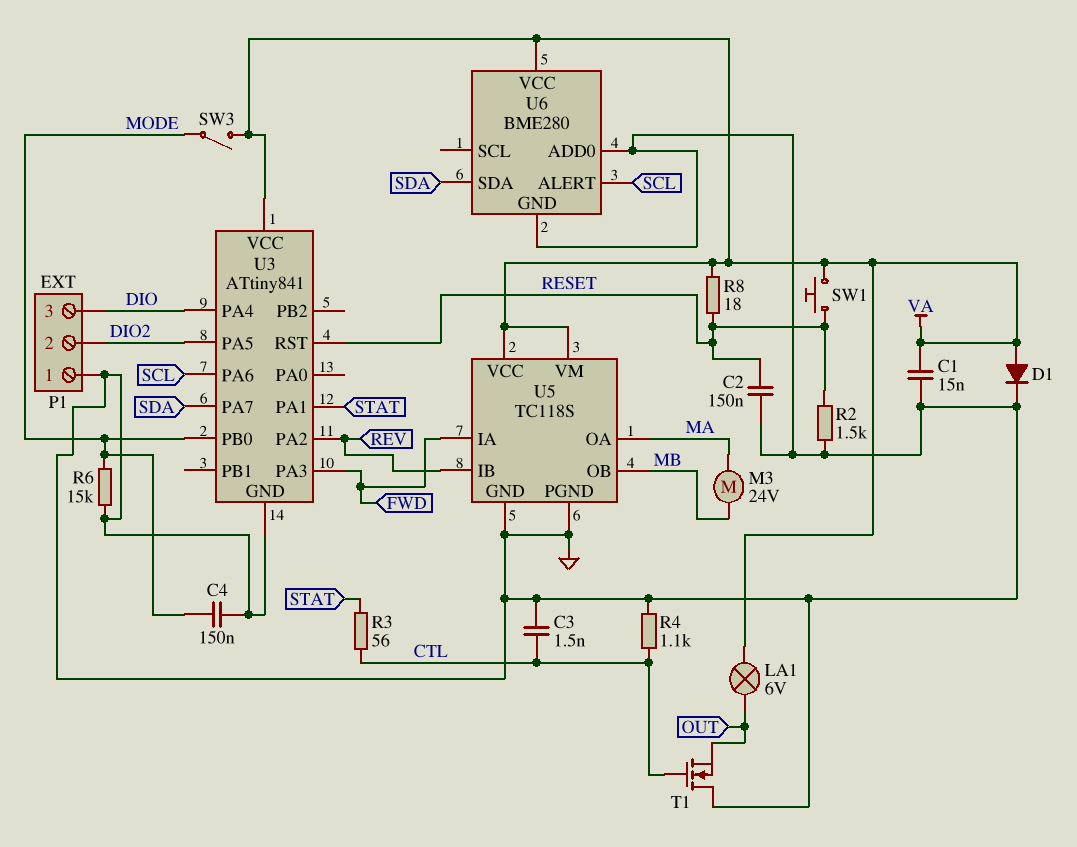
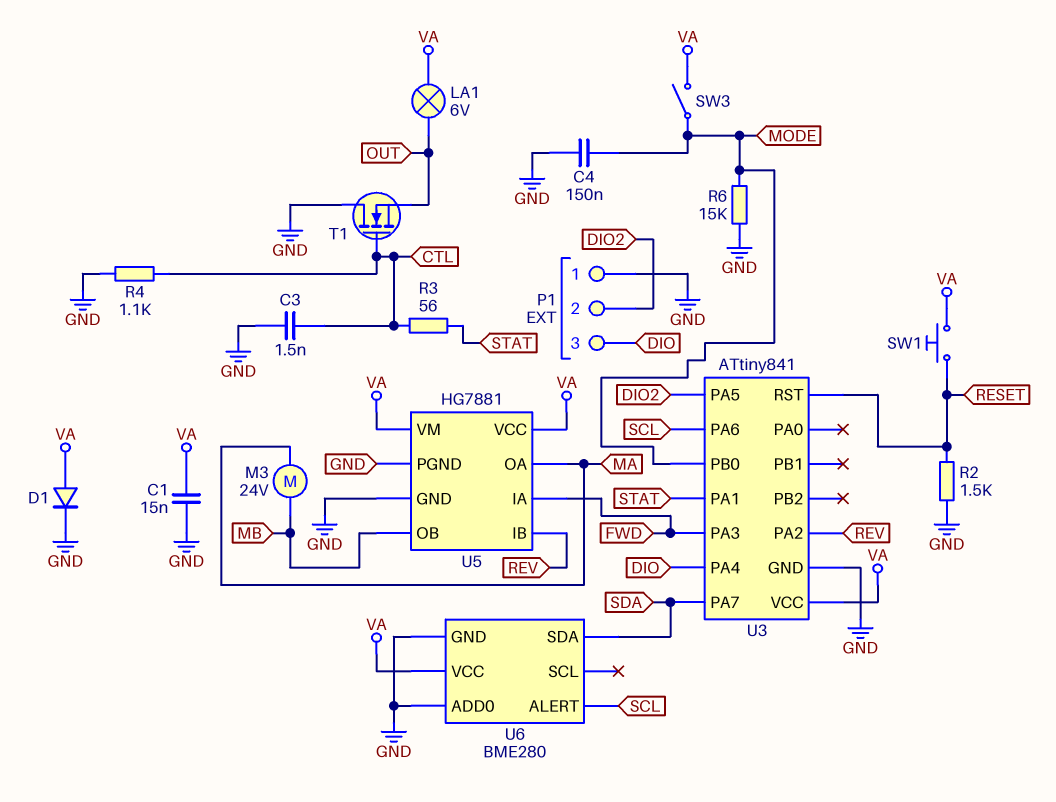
C2: 150nF (GND, RESET) -> none
R8: 18 (RESET, VA) -> none
U5: TC118S -> HG7881

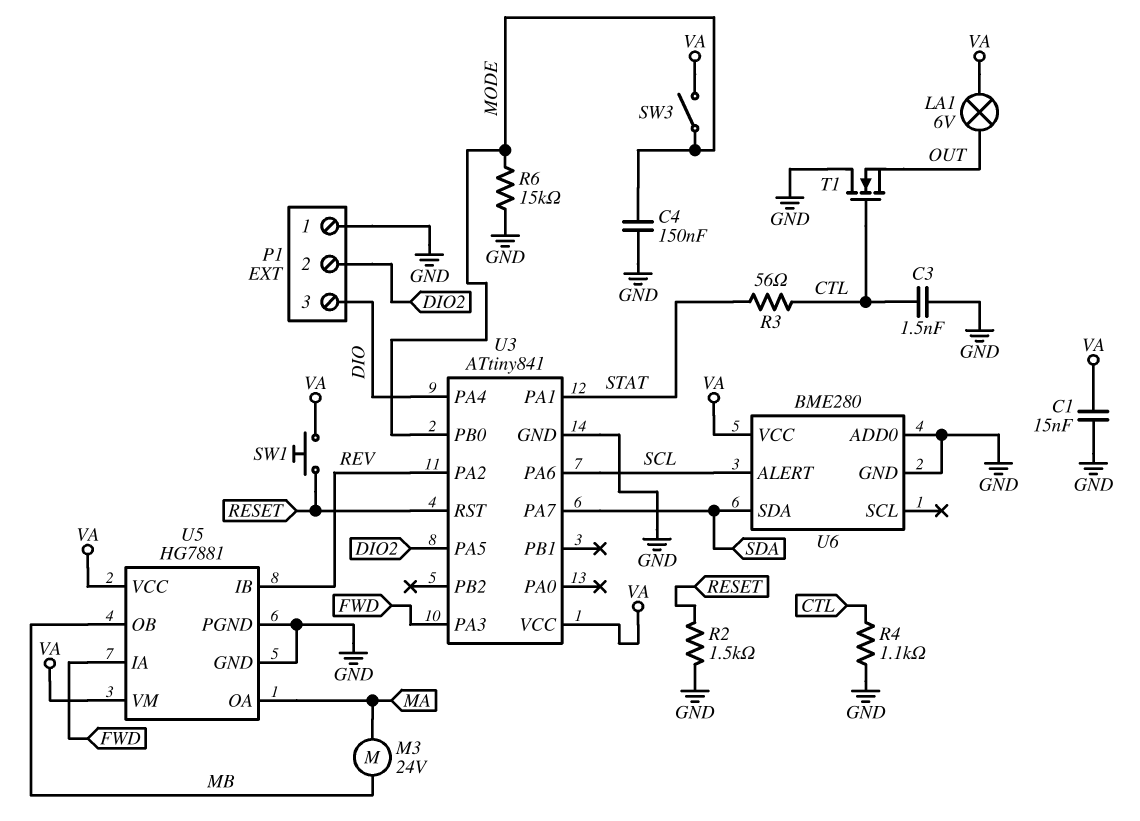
D1: diode (A VA, K GND) -> none

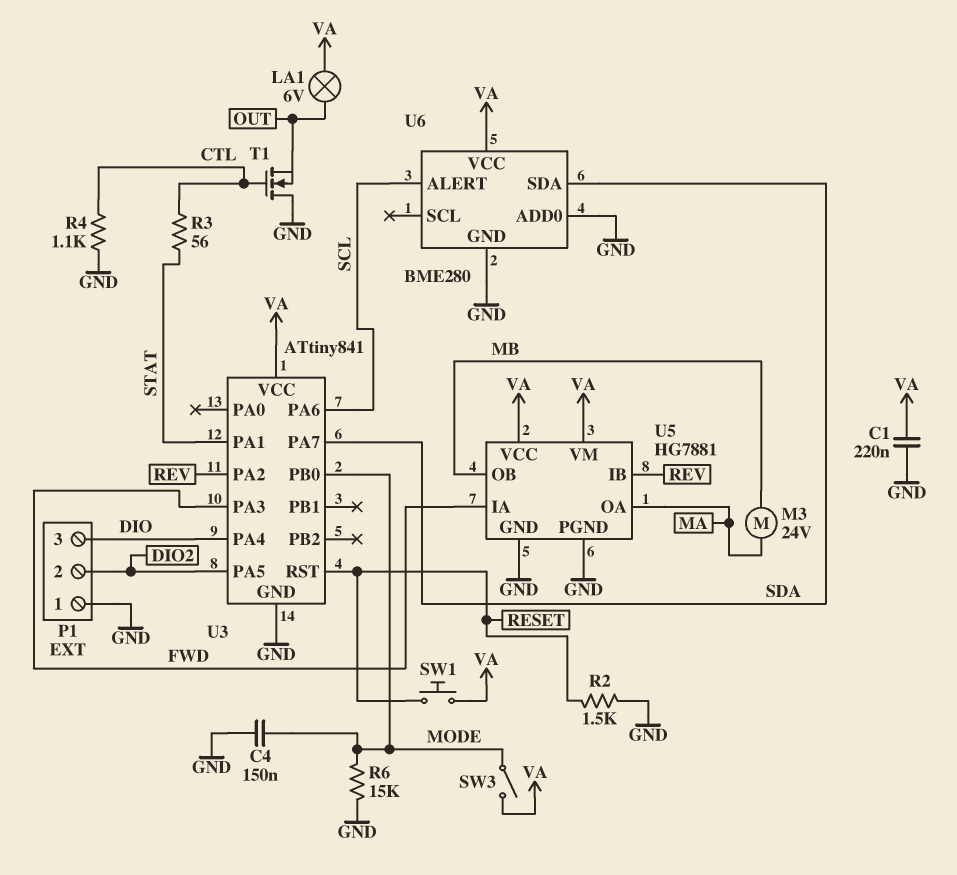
C1: 15nF (GND, VA) -> 220nF (GND, VA)
C3: 1.5nF (CTL, GND) -> none

